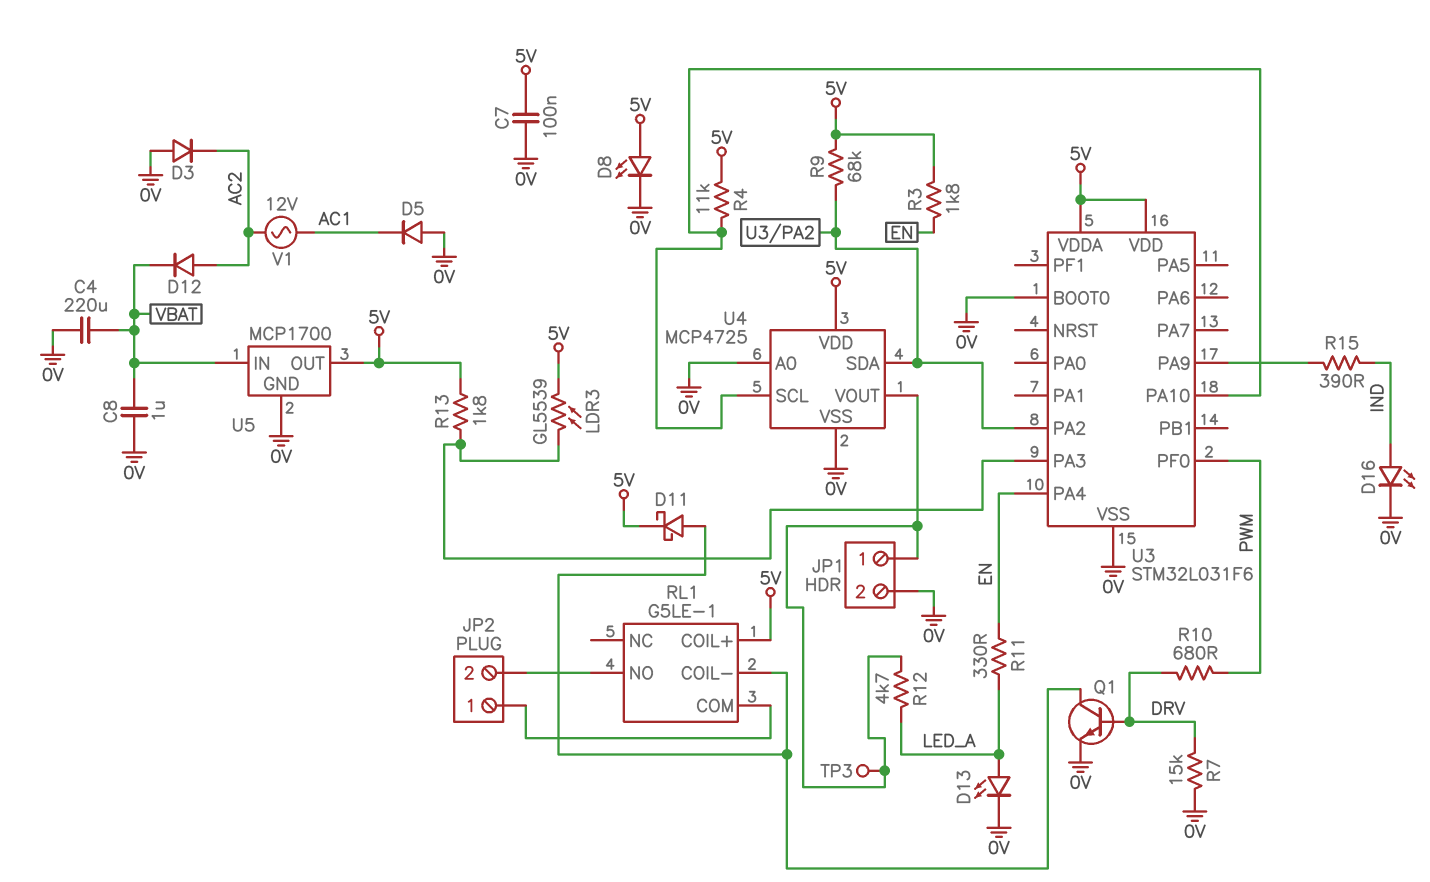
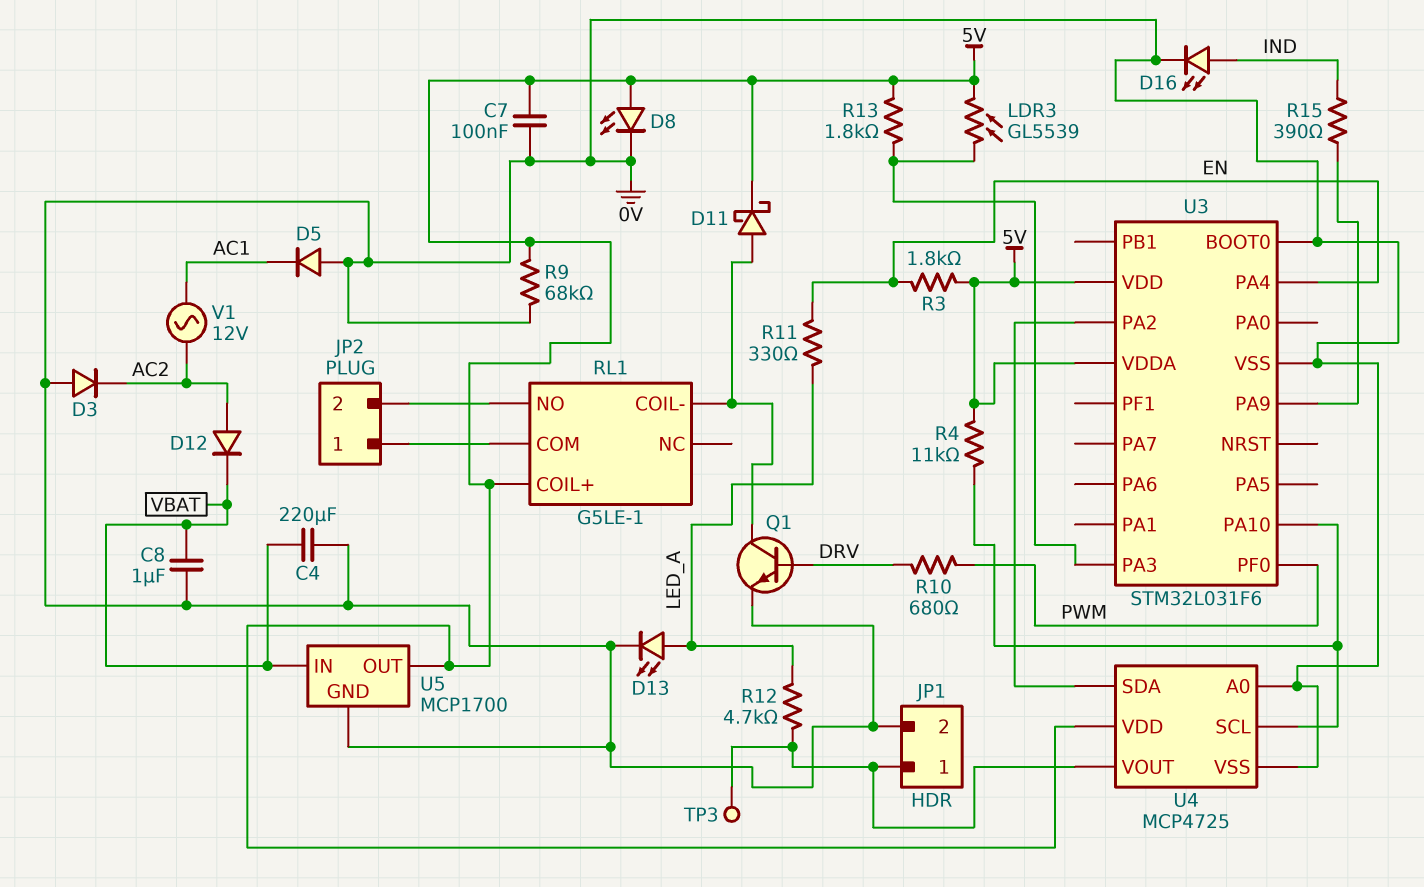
R7: 15k (0V, DRV) -> none
R9: 68k (5V, U3/PA2) -> 68k (0V, 5V)

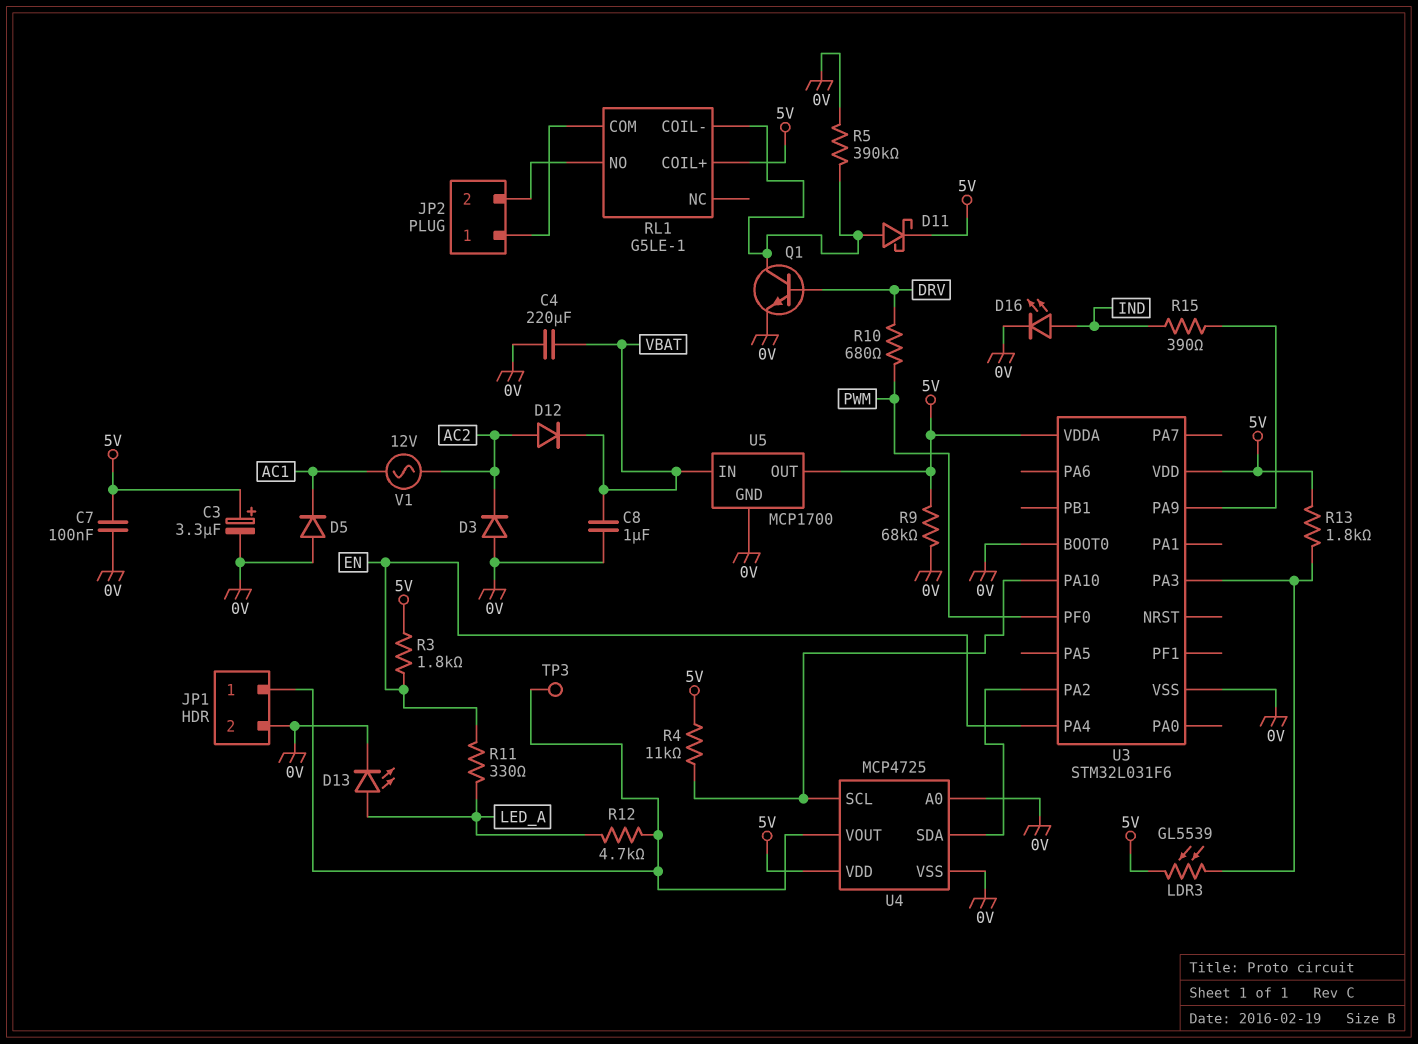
C3: none -> 3.3uF (plus 5V, minus 0V)
D8: LED (A 5V, K 0V) -> none
R5: none -> 390k (0V, RL1/COIL-)

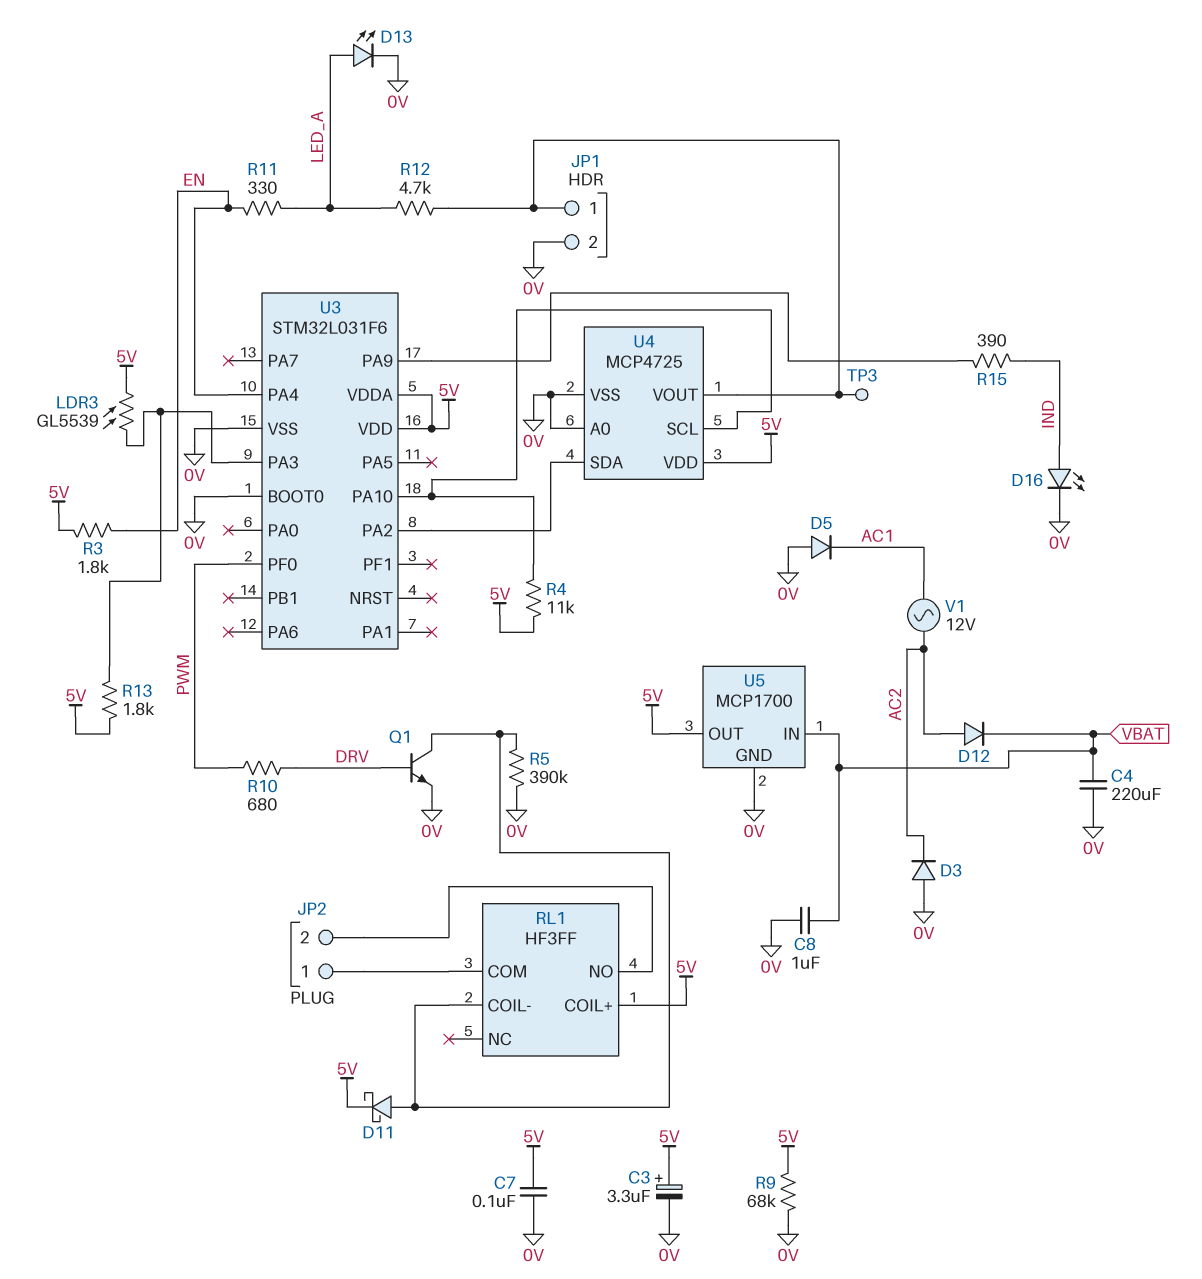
RL1: G5LE-1 -> HF3FF

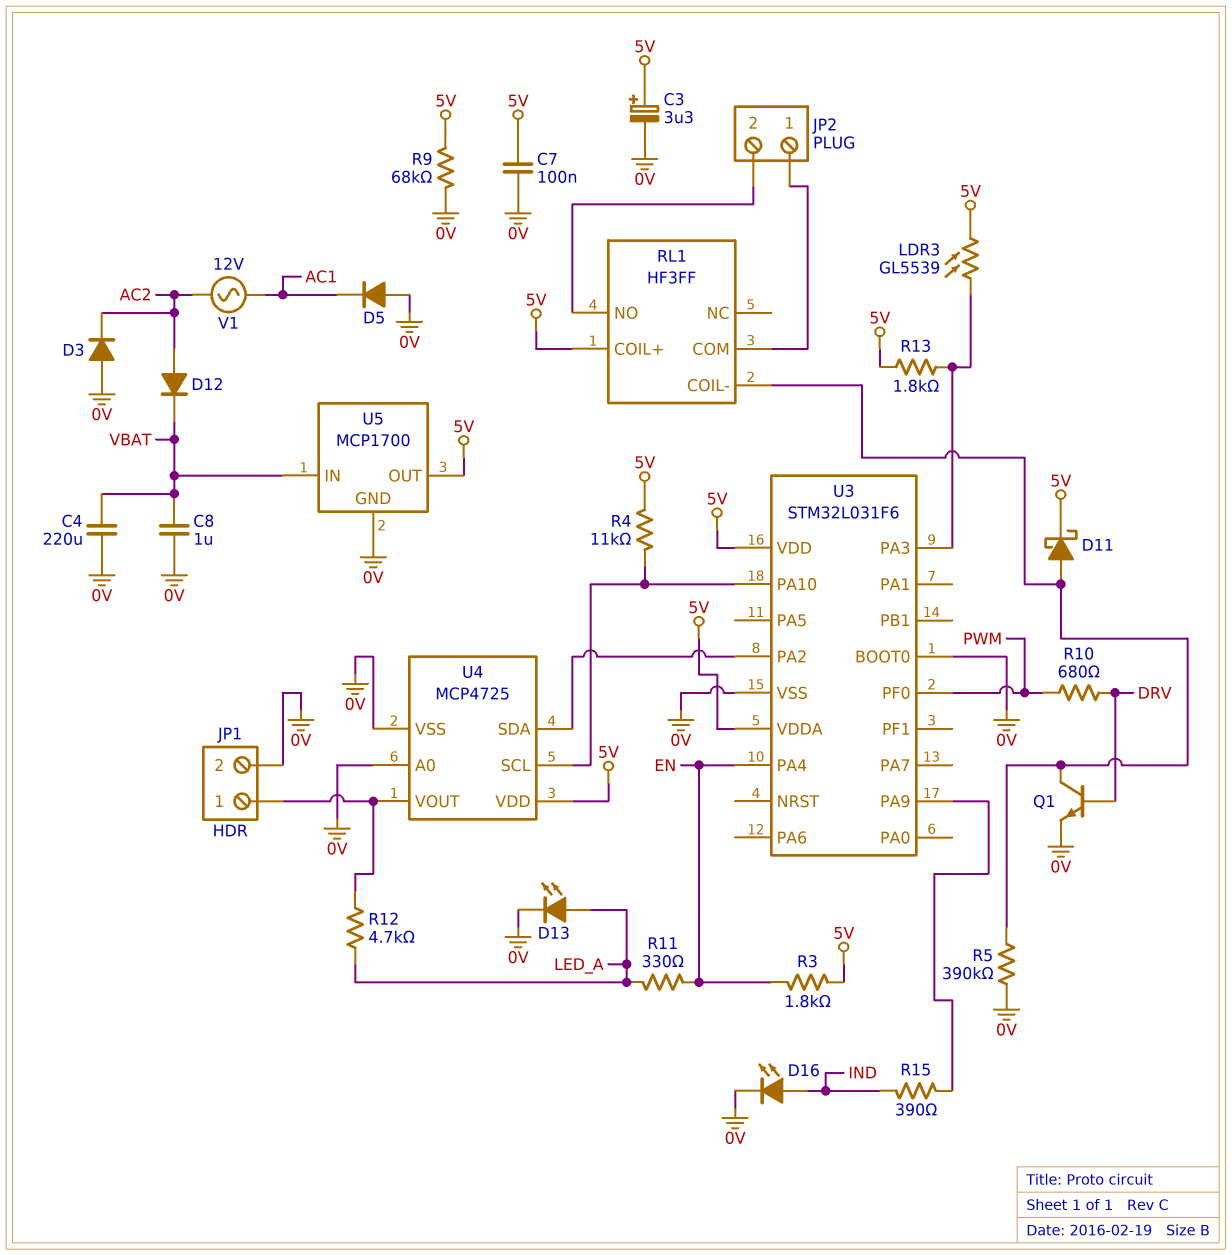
TP3: test point (JP1/1) -> none

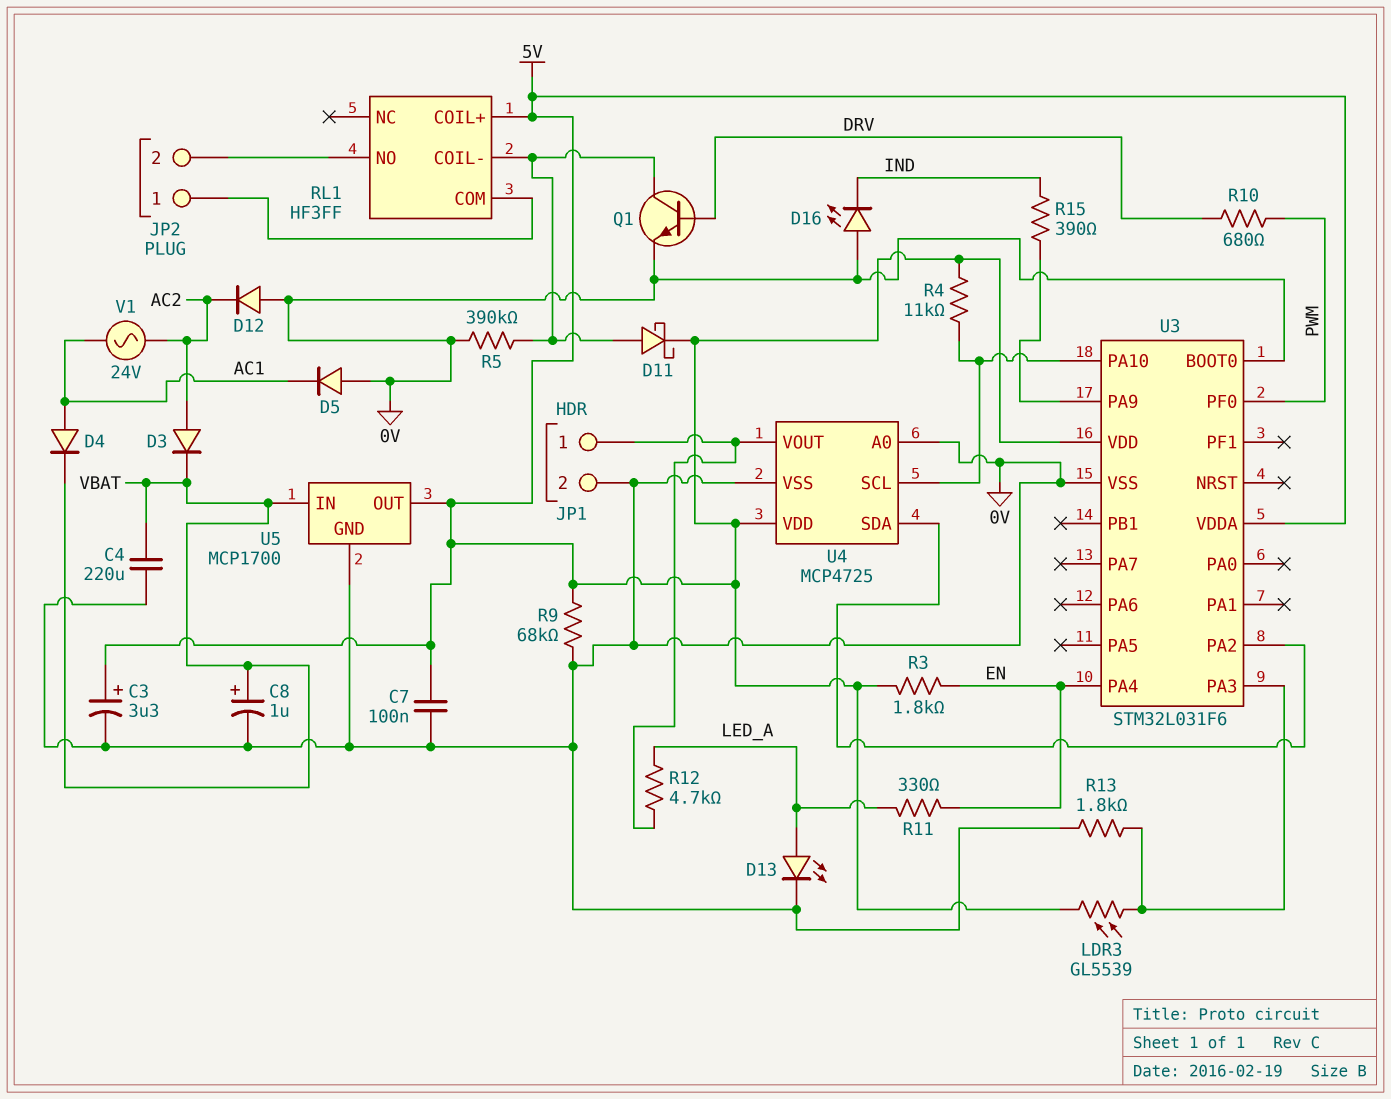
C8: 1uF (0V, VBAT) -> 1uF (plus VBAT, minus 0V)
D3: diode (A 0V, K AC2) -> diode (A AC2, K VBAT)
D4: none -> diode (A AC1, K VBAT)
D12: diode (A AC2, K VBAT) -> diode (A 0V, K AC2)
D16: LED (A IND, K 0V) -> LED (A 0V, K IND)
R13: 1.8k (5V, U3/PA3) -> 1.8k (0V, U3/PA3)
V1: AC 12V (AC1, AC2) -> AC 24V (AC1, AC2)

